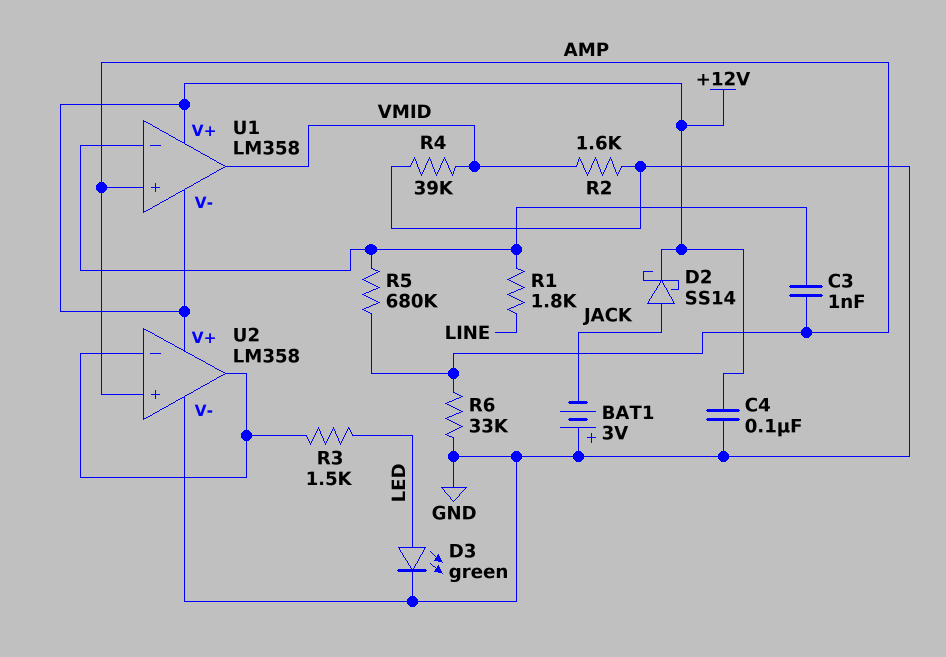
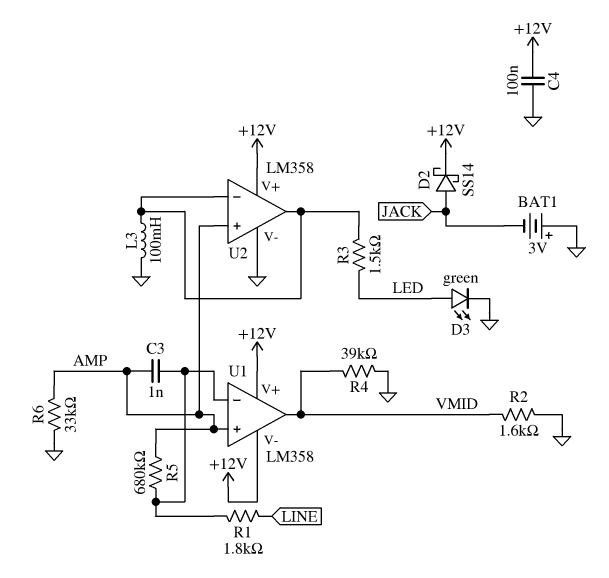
L3: none -> 100mH (GND, U2/in-)

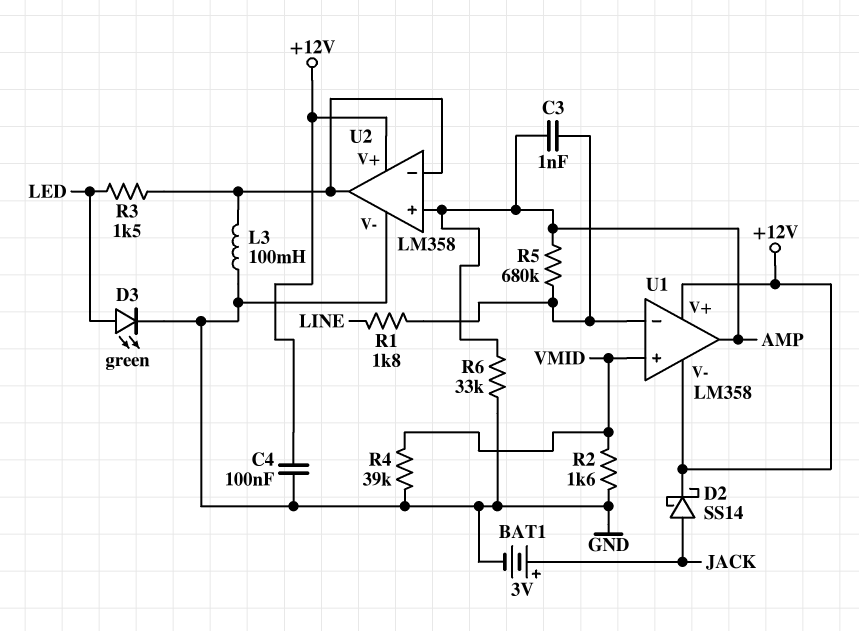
BAT1: 3V (plus GND, minus JACK) -> 3V (plus JACK, minus GND)
U1 pin in+: AMP -> VMID
U1 pin out: VMID -> AMP

